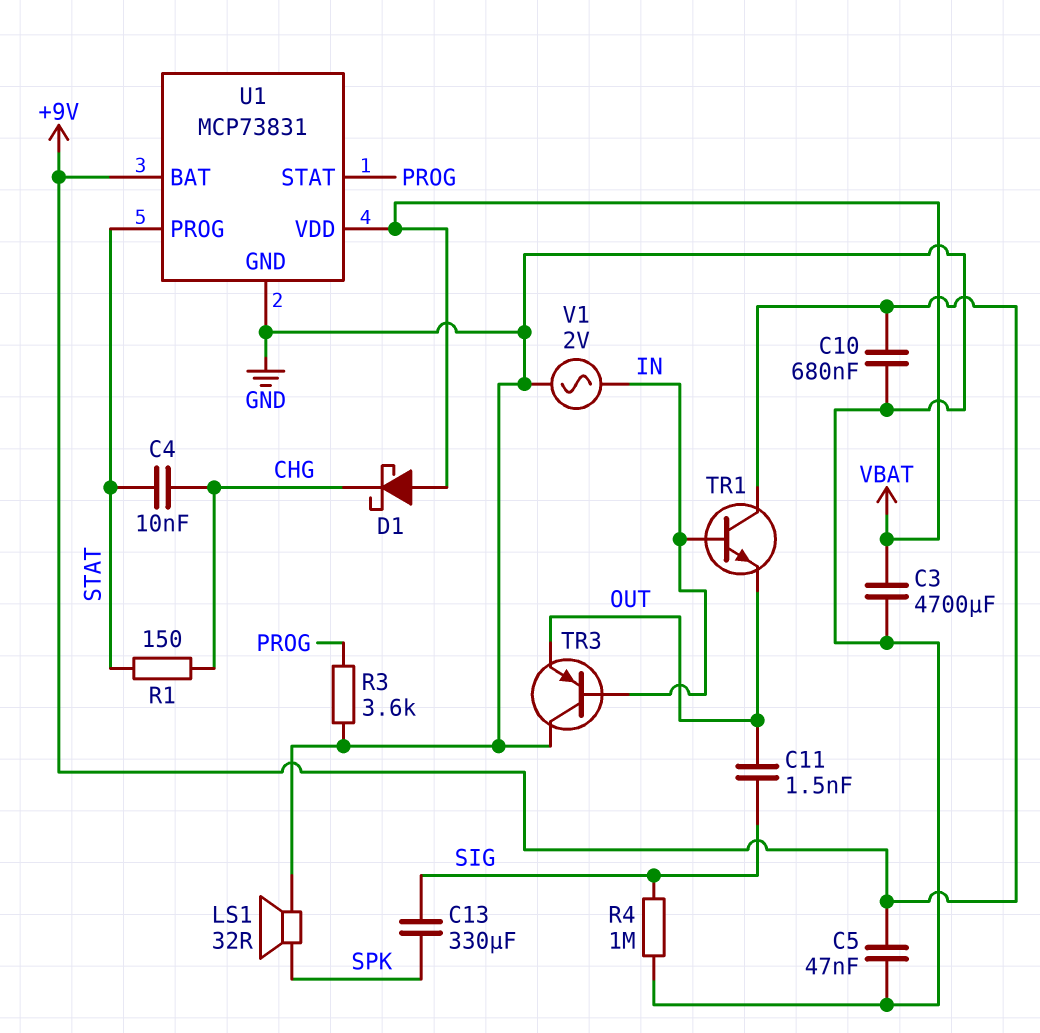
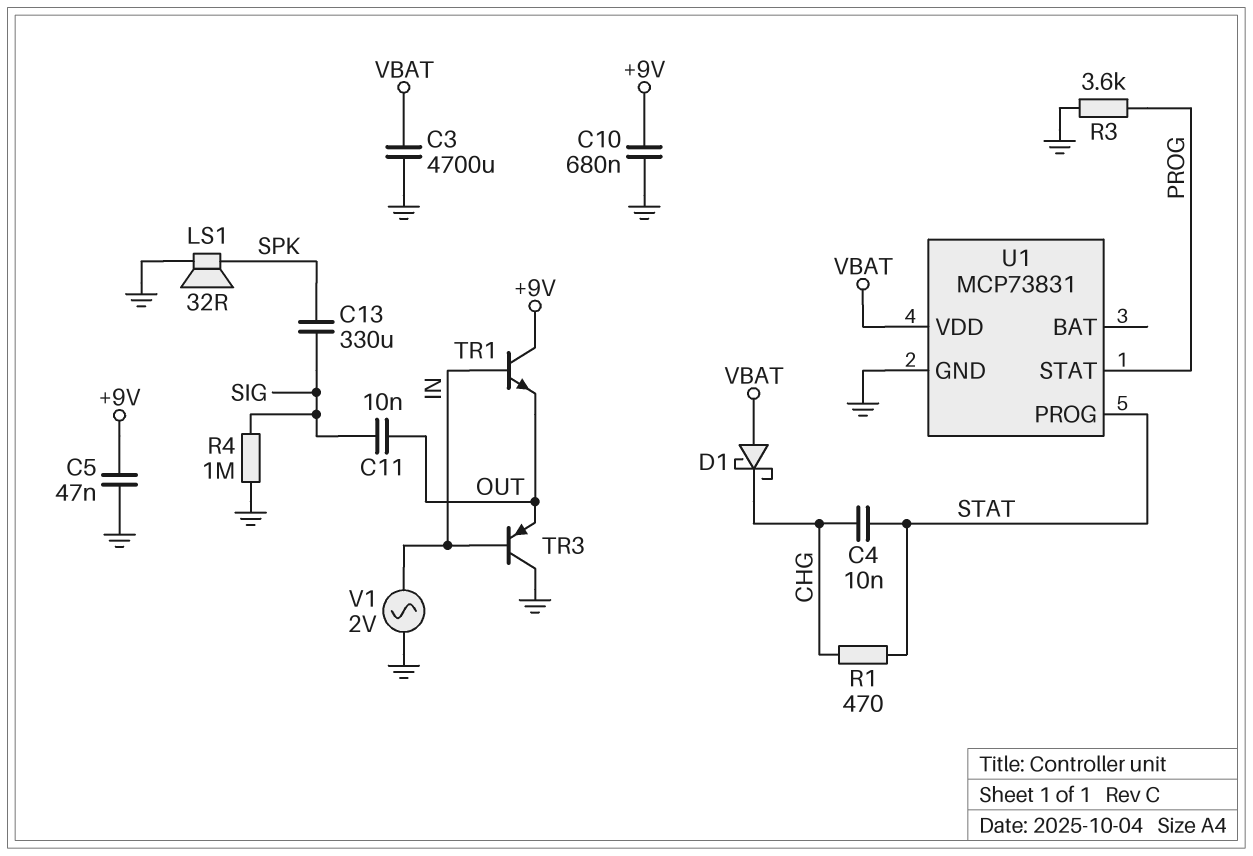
C11: 1.5nF (OUT, SIG) -> 10nF (OUT, SIG)
R1: 150 (CHG, STAT) -> 470 (CHG, STAT)
U1 pin BAT: +9V -> none

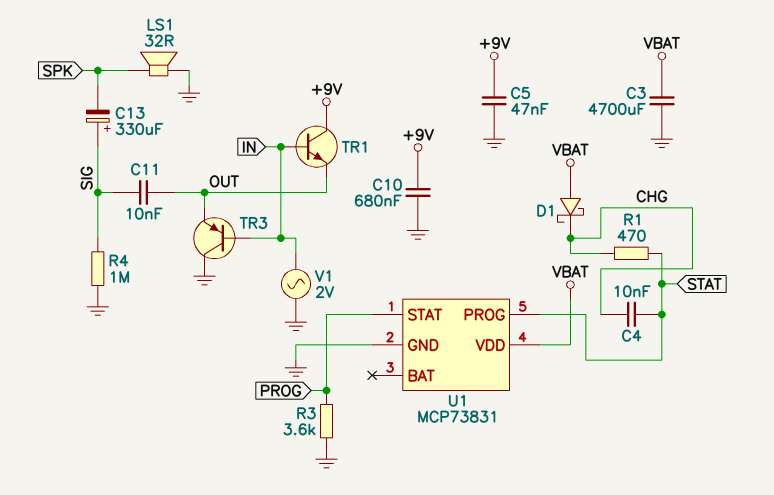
C13: 330uF (SIG, SPK) -> 330uF (plus SIG, minus SPK)

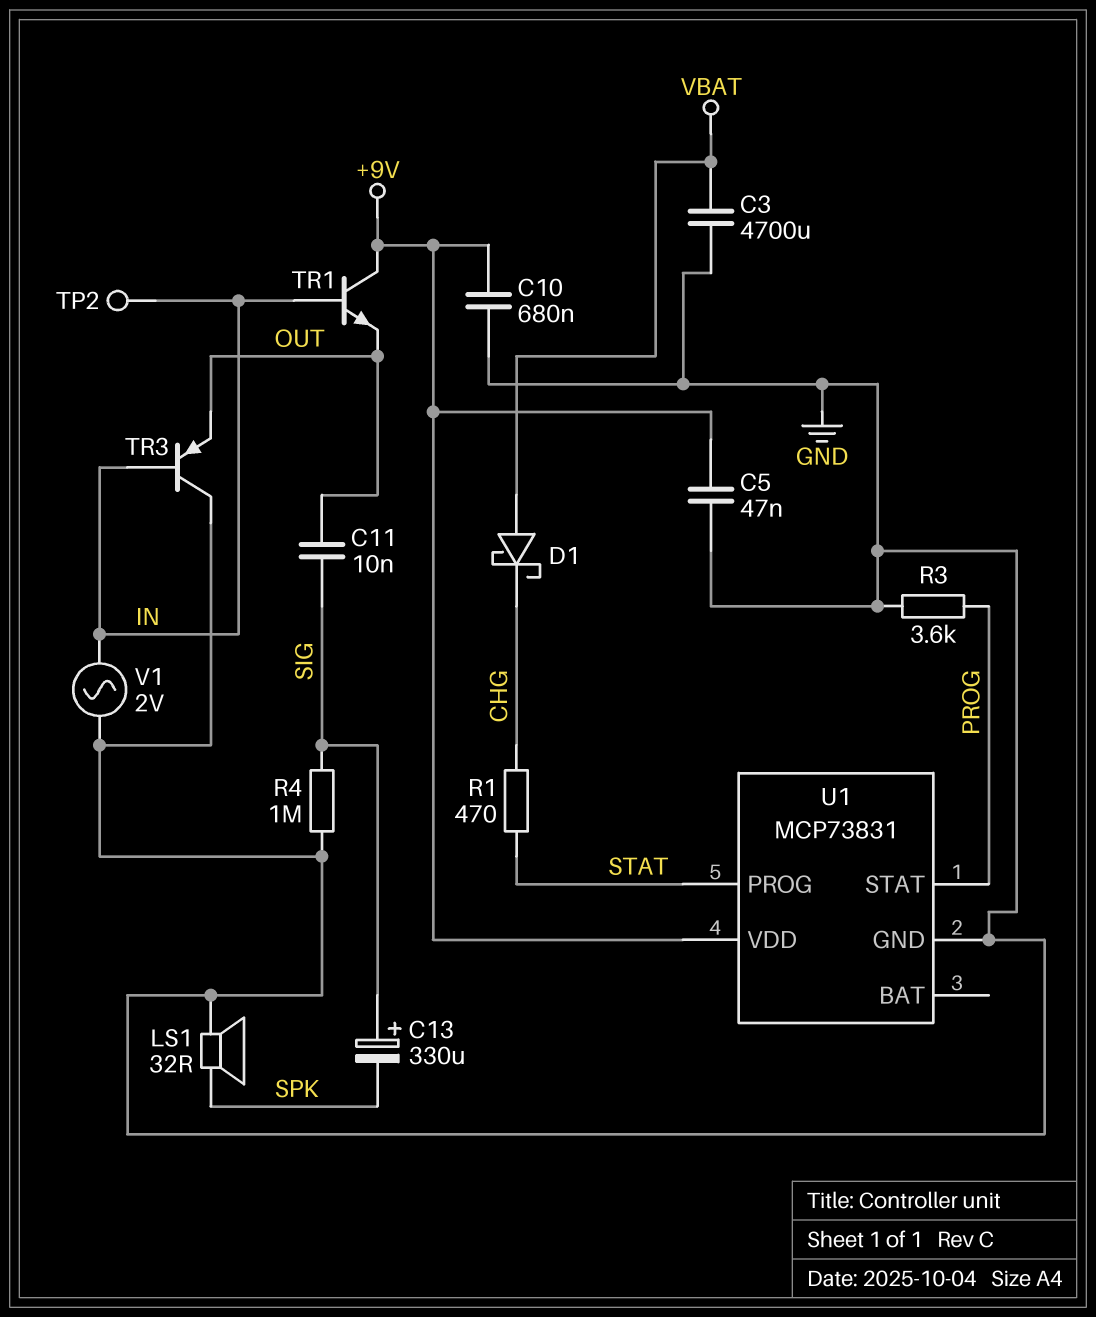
C4: 10nF (CHG, STAT) -> none
TP2: none -> test point (IN)
U1 pin VDD: VBAT -> +9V

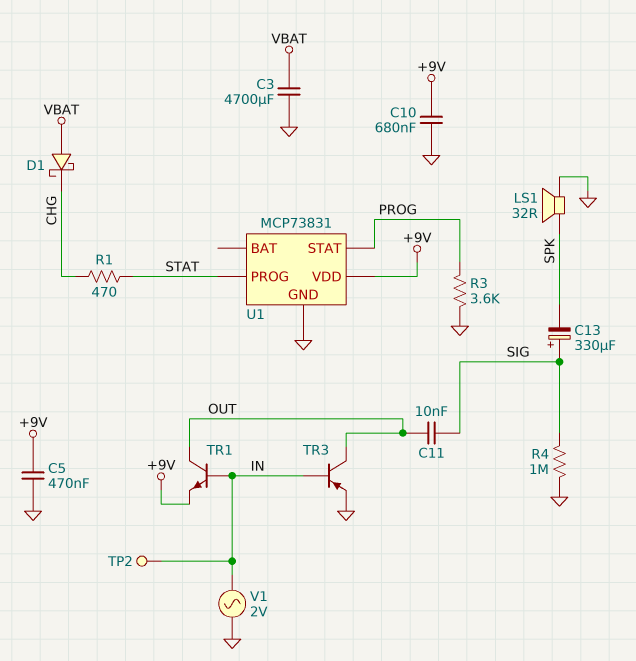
C5: 47nF (+9V, GND) -> 470nF (+9V, GND)
TR1: NPN (B IN, C +9V, E OUT) -> NPN (B IN, C OUT, E +9V)
TR3: PNP (B IN, C GND, E OUT) -> PNP (B IN, C OUT, E GND)

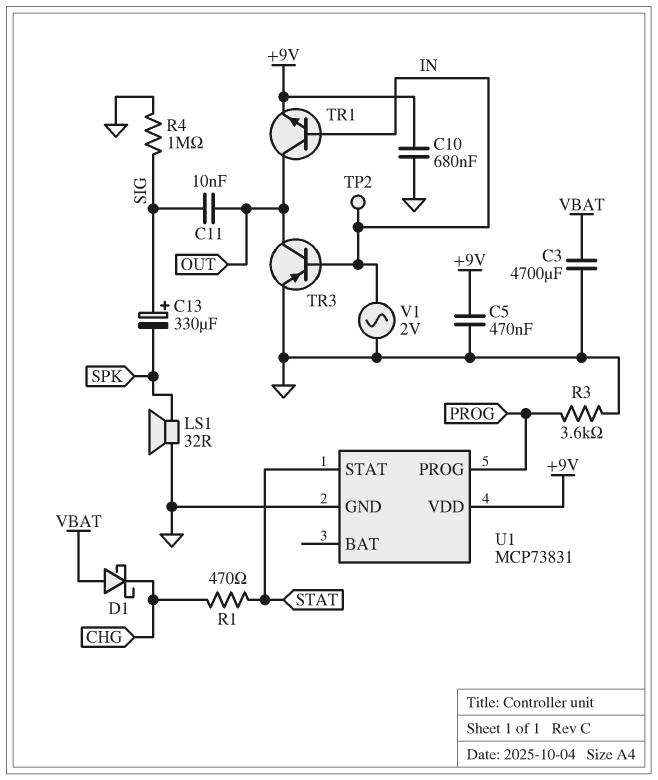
U1 pin PROG: STAT -> PROG
U1 pin STAT: PROG -> STAT

